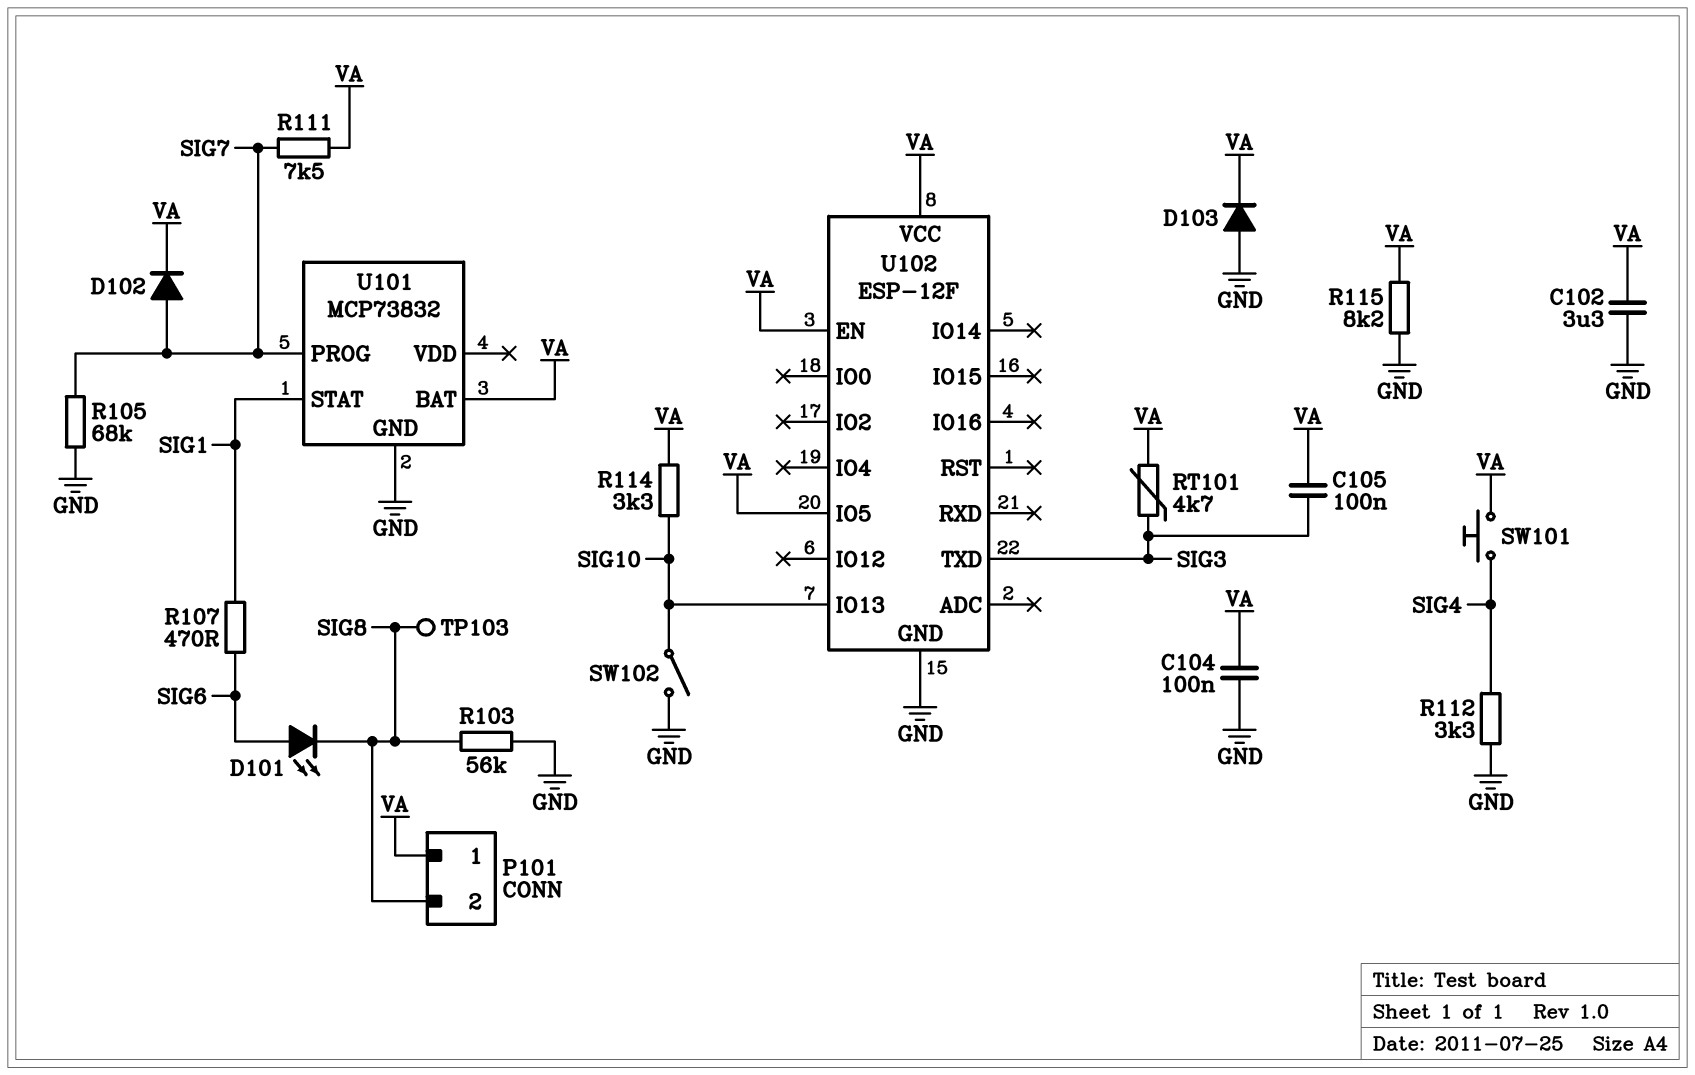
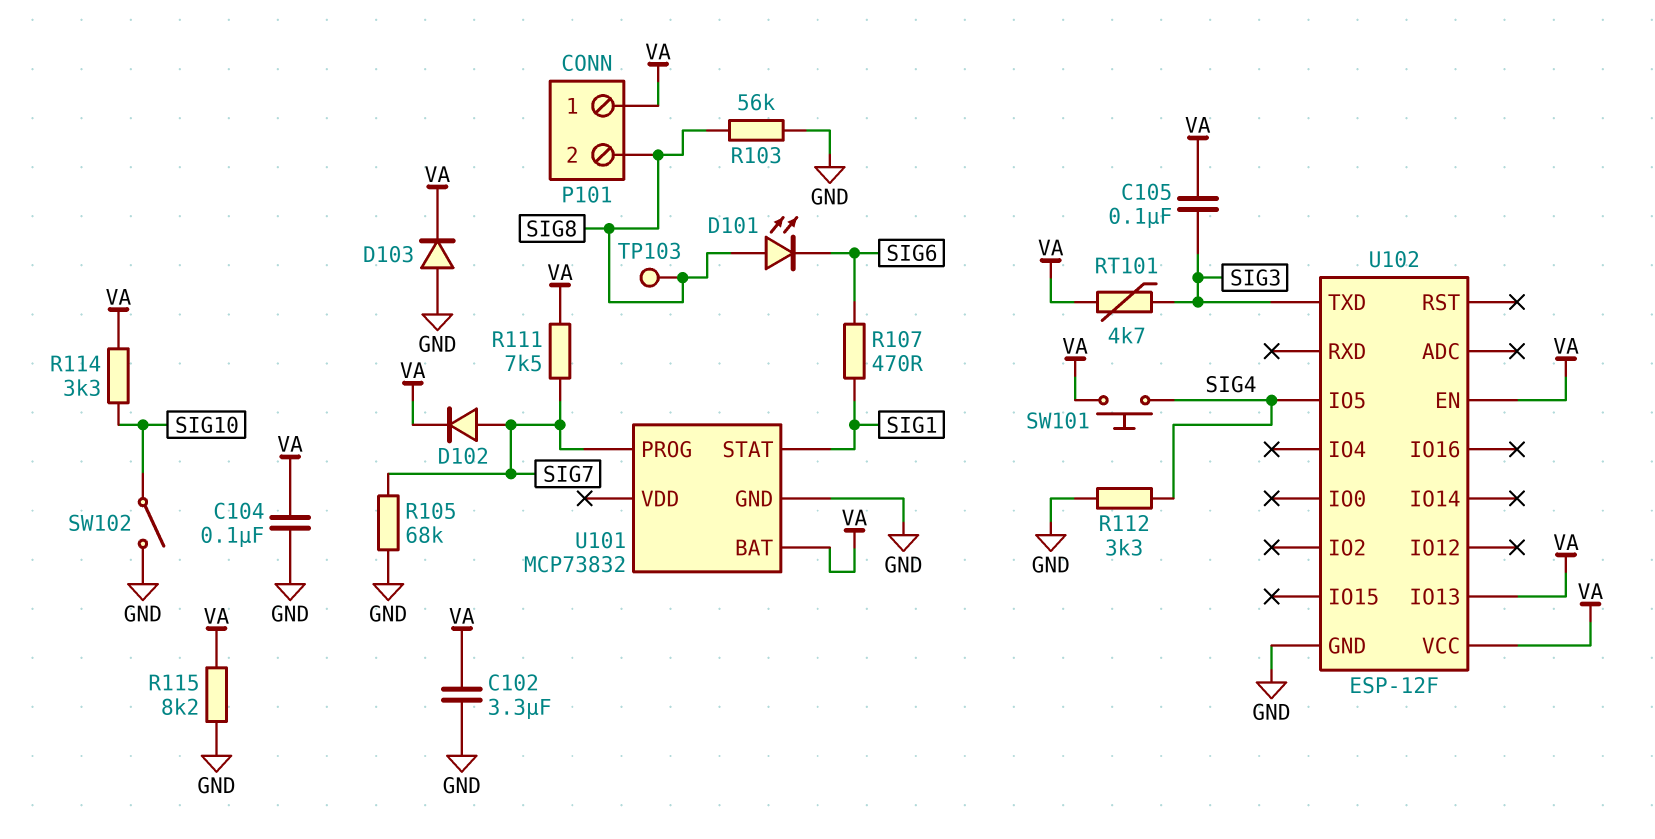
D101: LED (A SIG6, K SIG8) -> LED (A SIG8, K SIG6)
U102 pin IO5: VA -> SIG4
U102 pin IO13: SIG10 -> VA

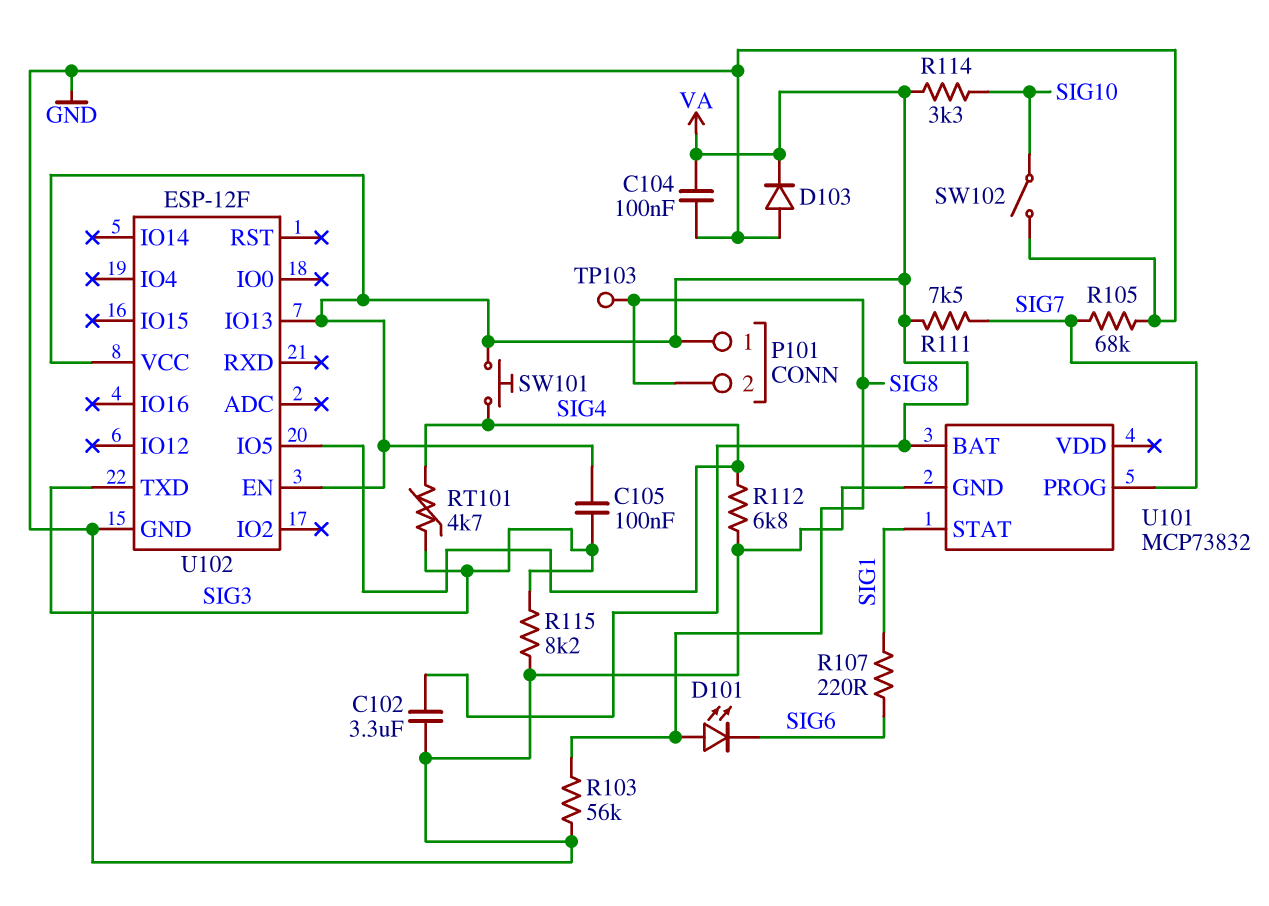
D102: diode (A SIG7, K VA) -> none
R107: 470 (SIG1, SIG6) -> 220 (SIG1, SIG6)
R112: 3.3k (GND, SIG4) -> 6.8k (GND, SIG4)
R115: 8.2k (GND, VA) -> 8.2k (GND, SIG3)
RT101: 4.7k (SIG3, VA) -> 4.7k (SIG3, SIG4)

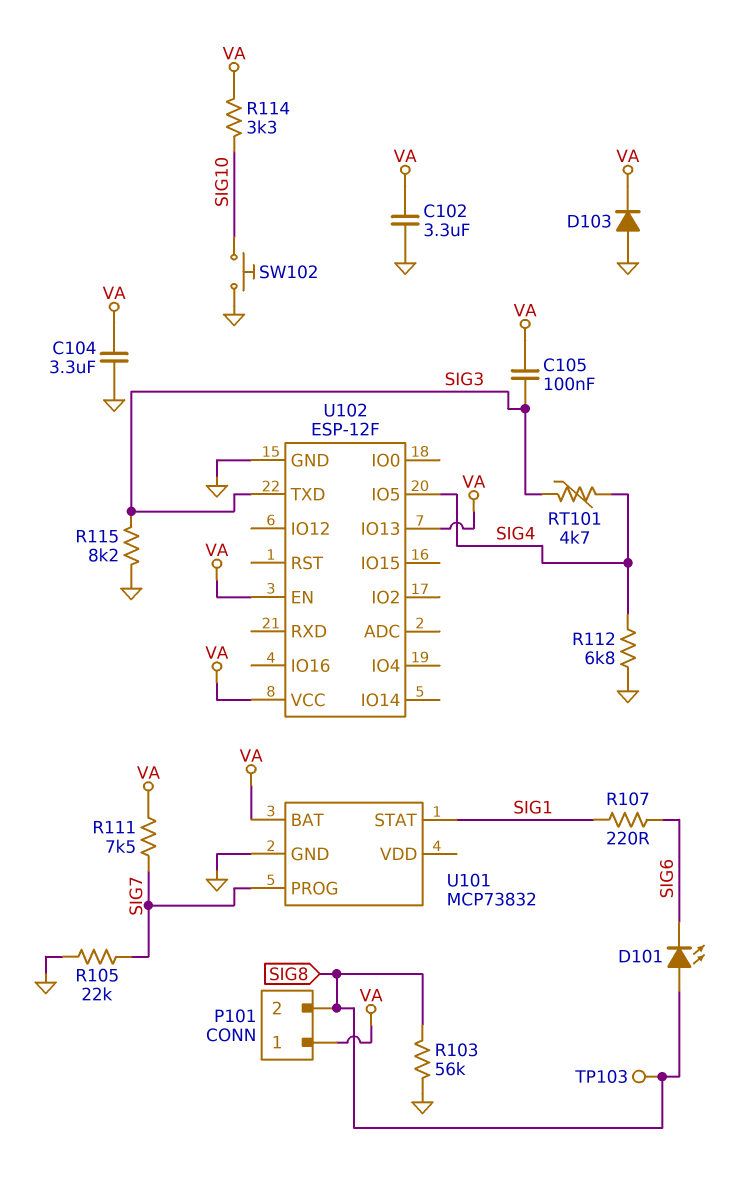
C104: 100nF (GND, VA) -> 3.3uF (GND, VA)
R105: 68k (GND, SIG7) -> 22k (GND, SIG7)
SW101: button (SIG4, VA) -> none
SW102: switch (GND, SIG10) -> button (GND, SIG10)

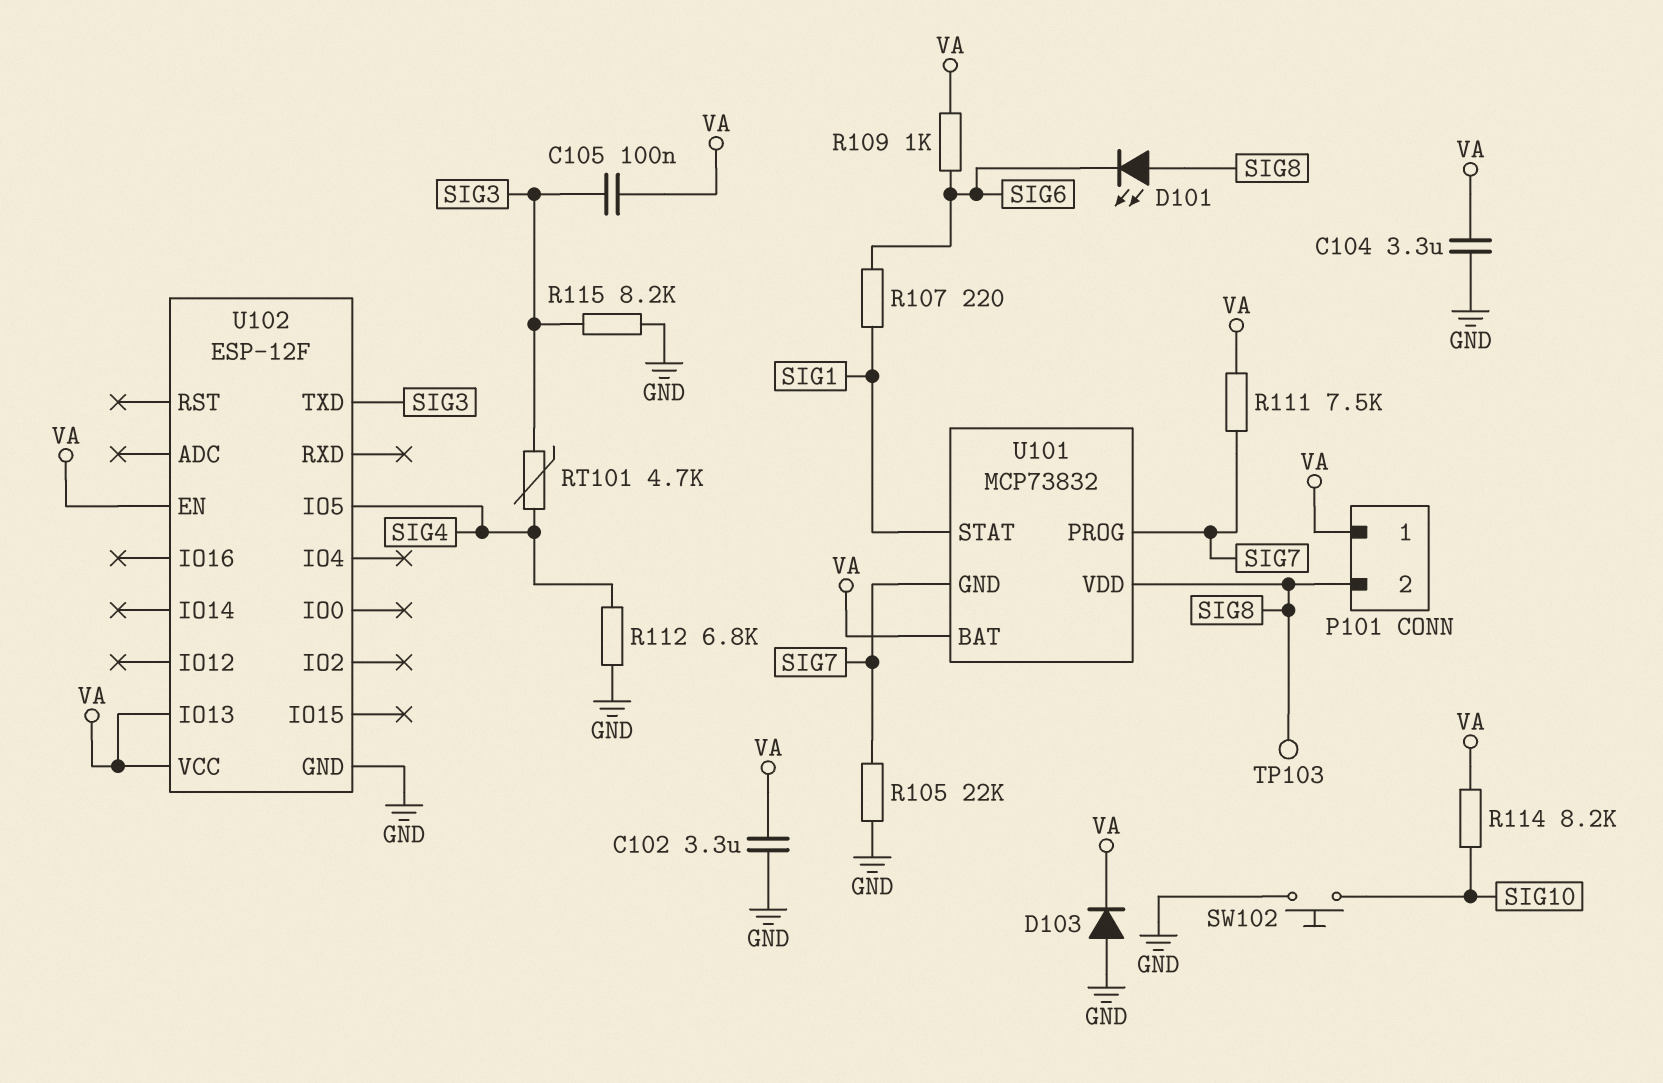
R103: 56k (GND, SIG8) -> none
R109: none -> 1k (SIG6, VA)
R114: 3.3k (SIG10, VA) -> 8.2k (SIG10, VA)
U101 pin GND: GND -> SIG7
U101 pin VDD: none -> SIG8

